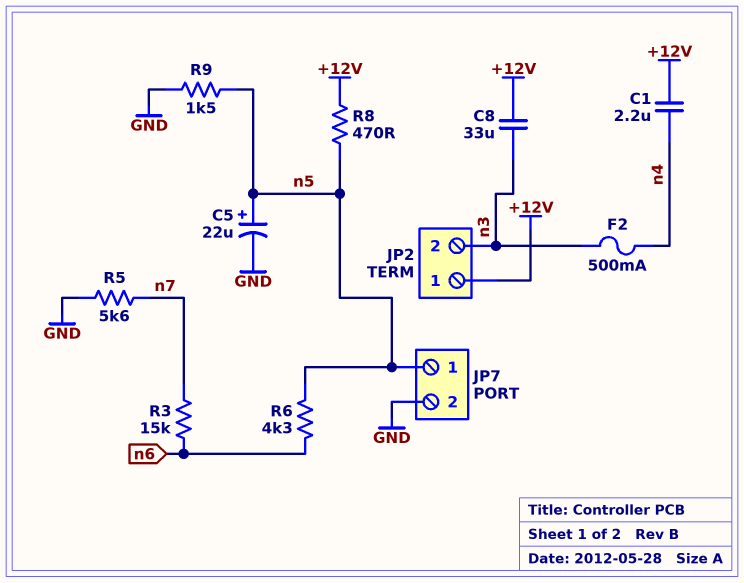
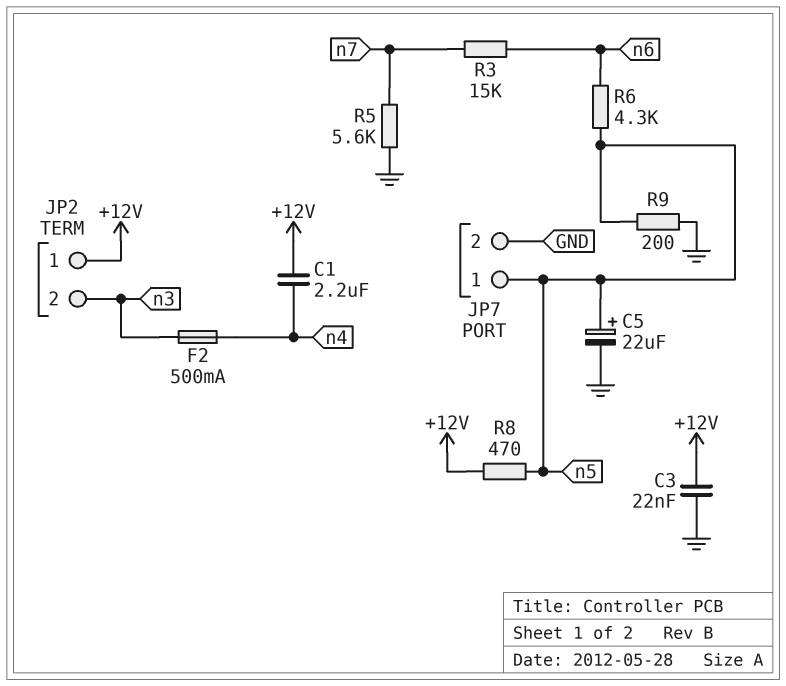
C3: none -> 22nF (+12V, GND)
C8: 33uF (+12V, n3) -> none
R9: 1.5k (GND, n5) -> 200 (GND, n5)

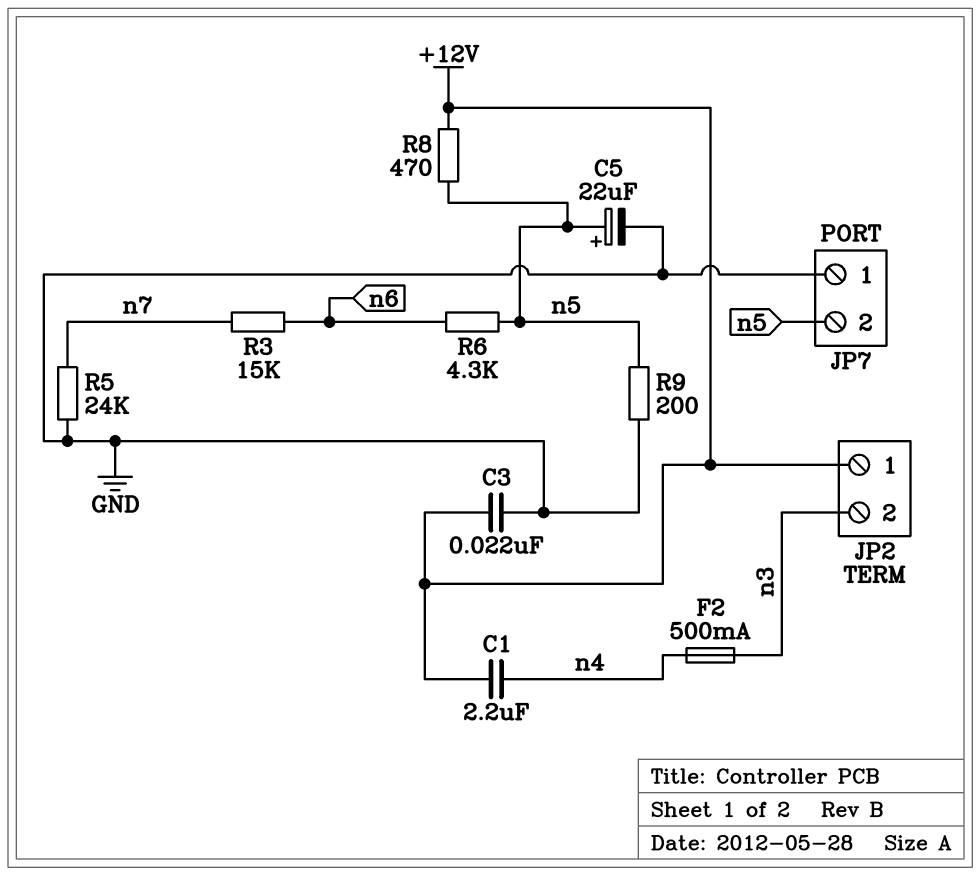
JP7 pin 1: n5 -> GND
JP7 pin 2: GND -> n5
R5: 5.6k (GND, n7) -> 24k (GND, n7)

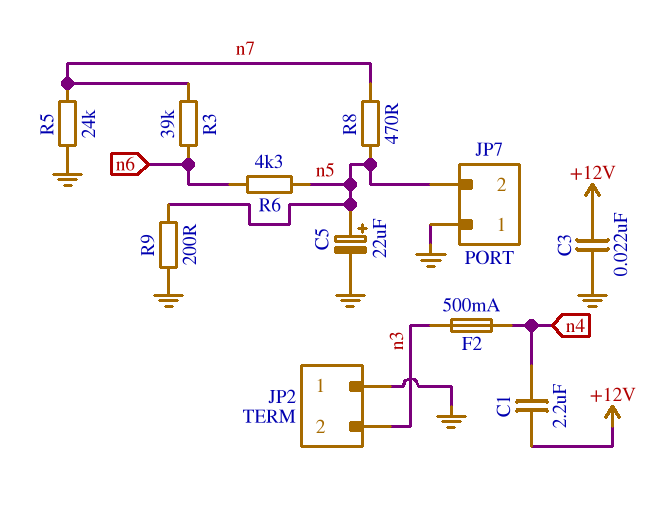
JP2 pin 1: +12V -> GND
R3: 15k (n6, n7) -> 39k (n6, n7)
R8: 470 (+12V, n5) -> 470 (n5, n7)

